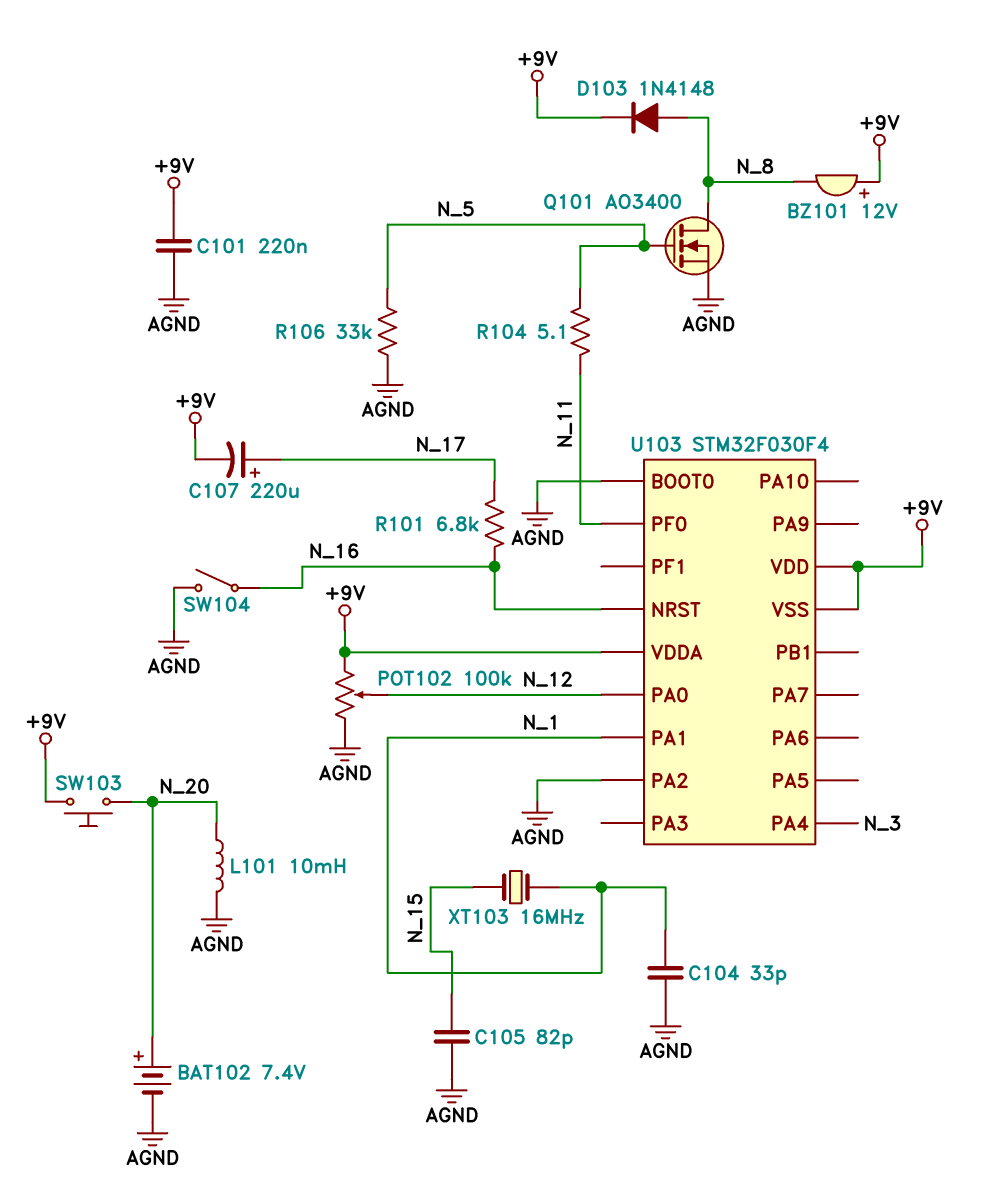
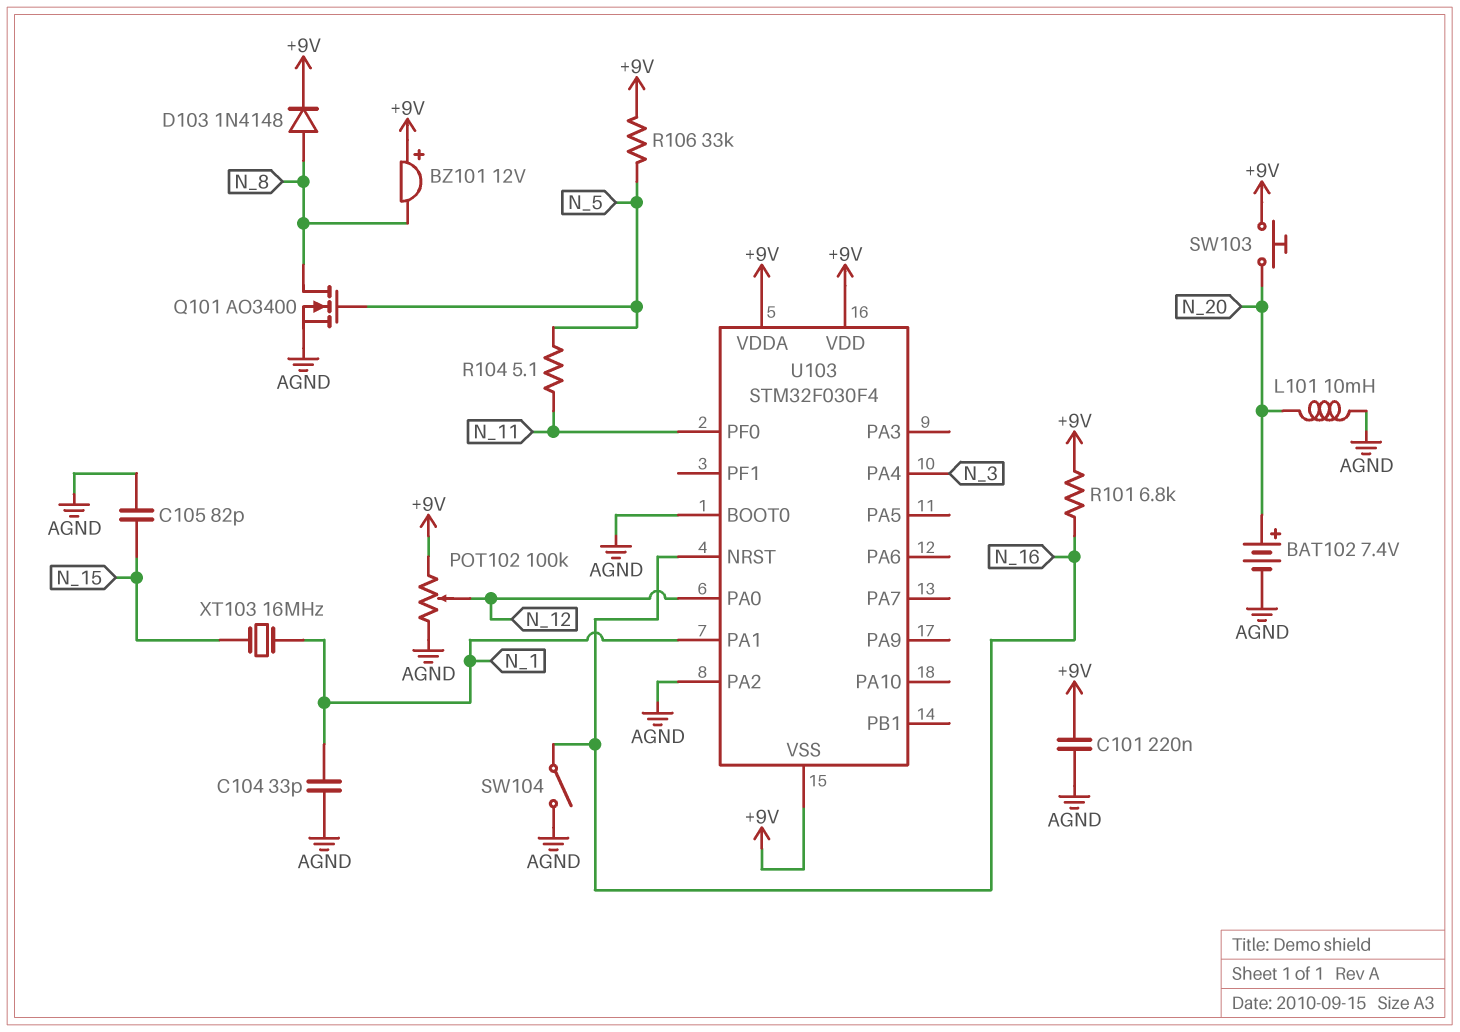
C107: 220uF (plus N_17, minus +9V) -> none
R101: 6.8k (N_16, N_17) -> 6.8k (+9V, N_16)
R106: 33k (AGND, N_5) -> 33k (+9V, N_5)

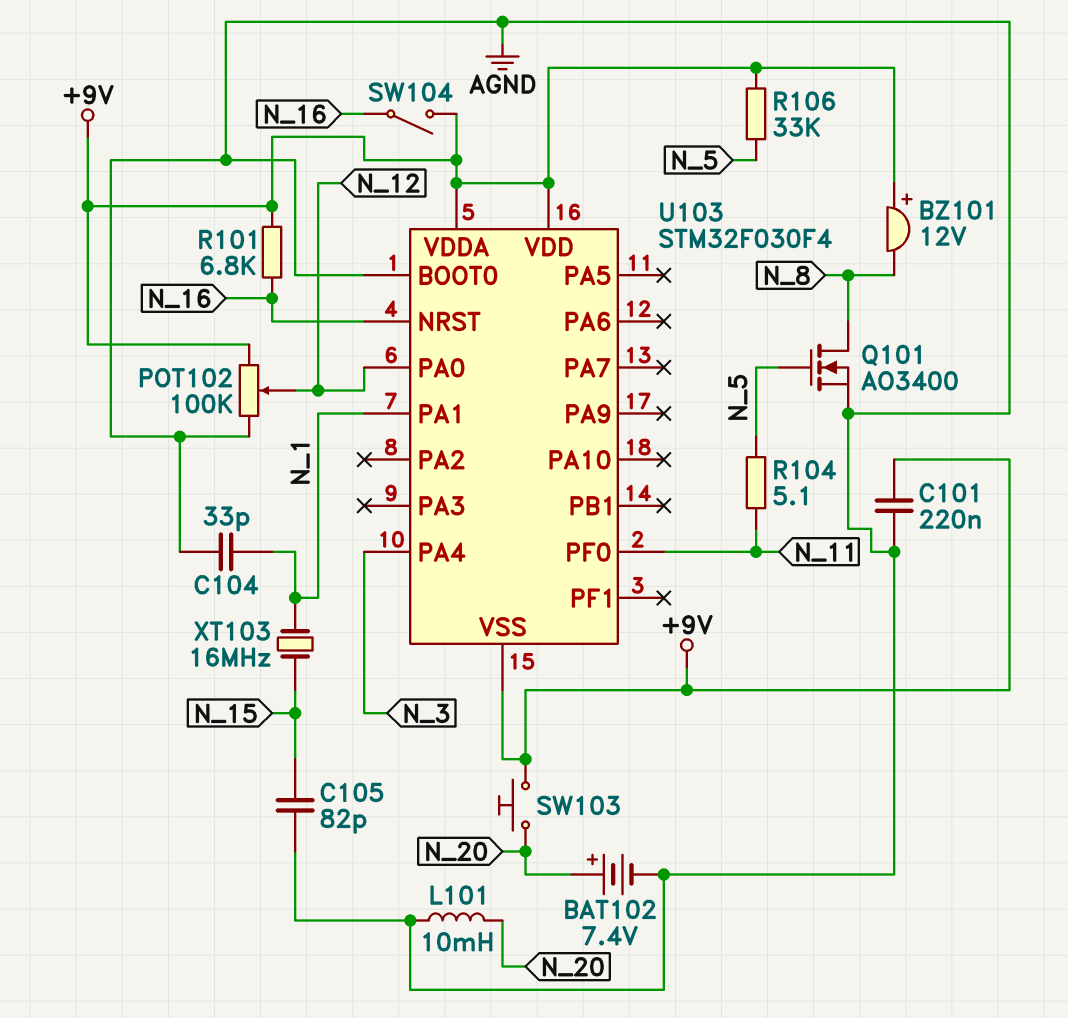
D103: diode 1N4148 (A N_8, K +9V) -> none
SW104: switch (AGND, N_16) -> switch (+9V, N_16)
U103 pin PA2: AGND -> none

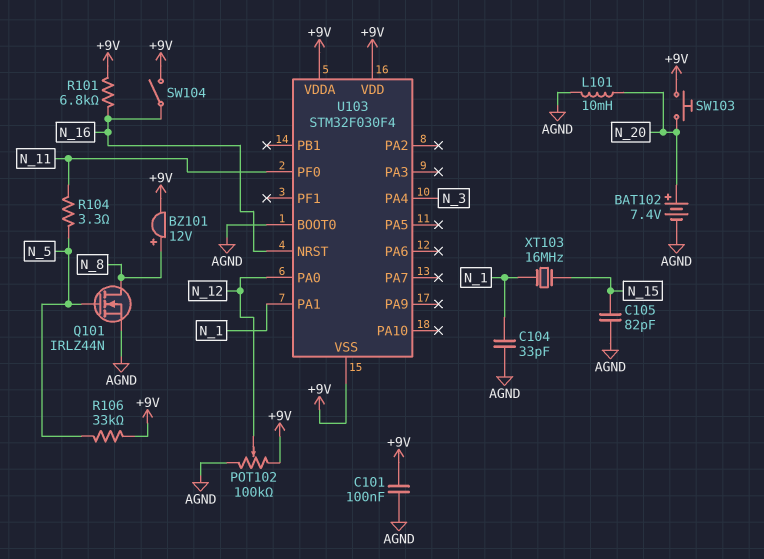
BZ101: buzzer 12V (plus +9V, minus N_8) -> buzzer 12V (plus N_8, minus +9V)
C101: 220nF (+9V, AGND) -> 100nF (+9V, AGND)
Q101: NMOS AO3400 (G N_5, D N_8, S AGND) -> NMOS IRLZ44N (G N_5, D N_8, S AGND)
R104: 5.1 (N_5, N_11) -> 3.3 (N_5, N_11)

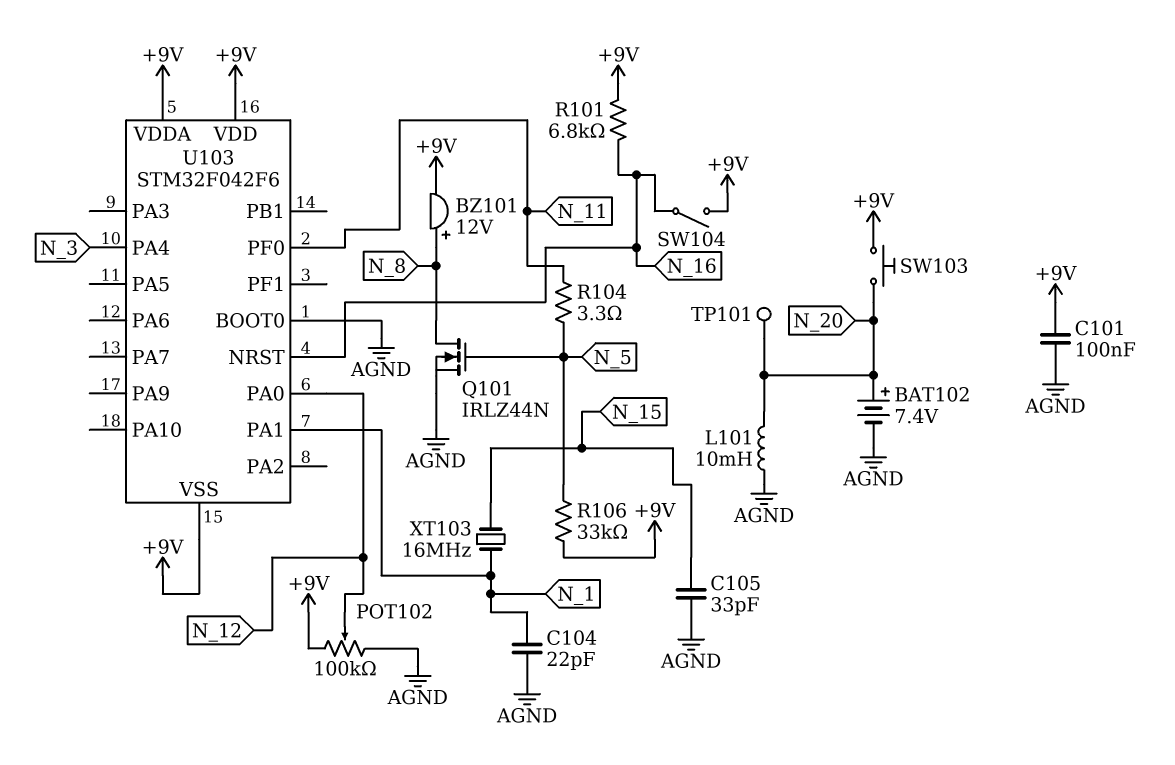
C104: 33pF (AGND, N_1) -> 22pF (AGND, N_1)
C105: 82pF (AGND, N_15) -> 33pF (AGND, N_15)
TP101: none -> test point (N_20)
U103: STM32F030F4 -> STM32F042F6

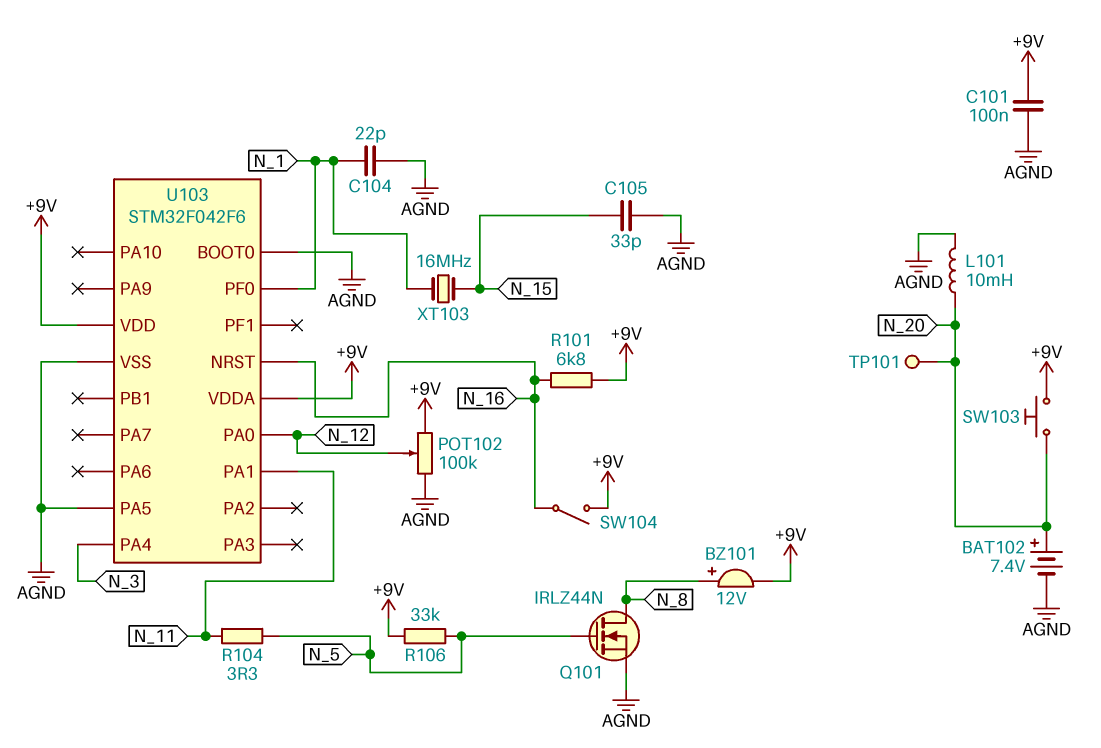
U103 pin PA1: N_1 -> N_11
U103 pin PA5: none -> AGND
U103 pin PF0: N_11 -> N_1
U103 pin VSS: +9V -> AGND

